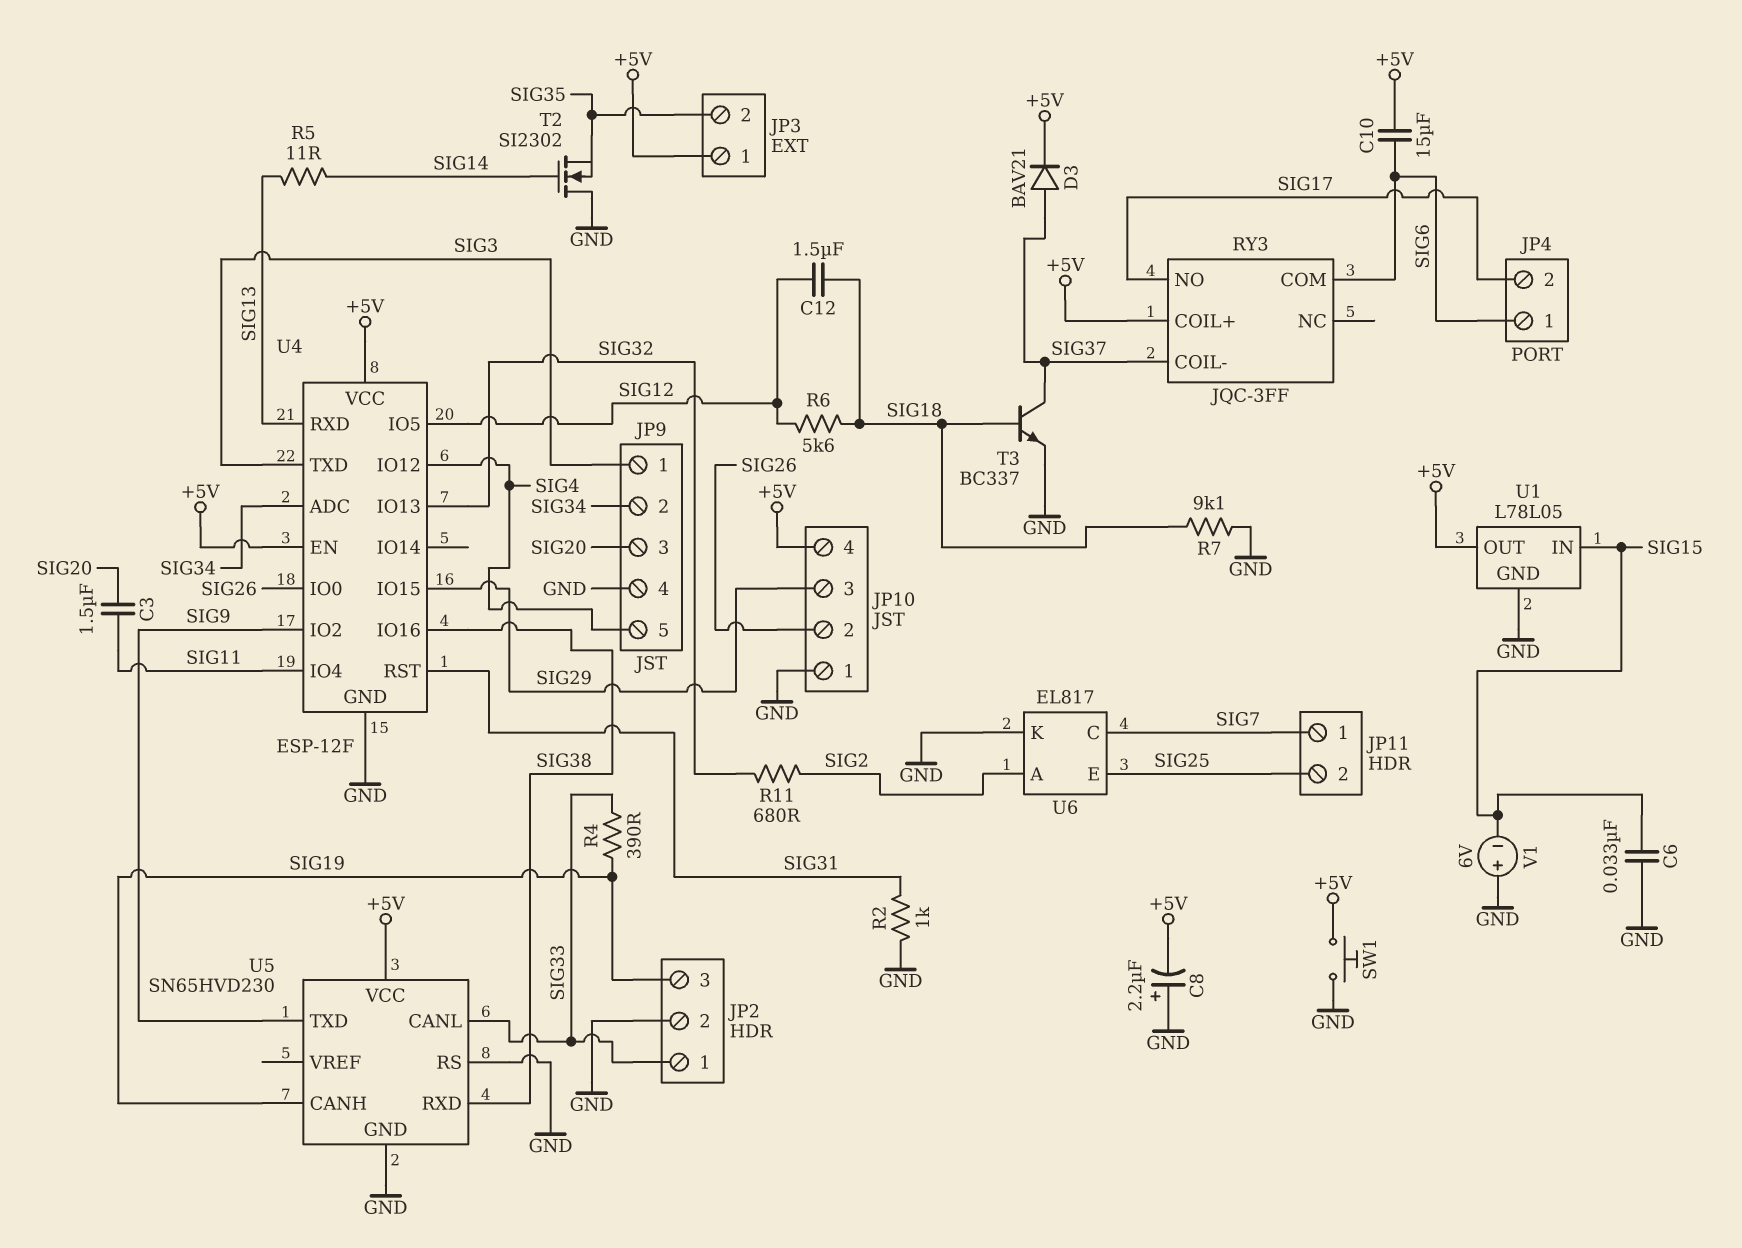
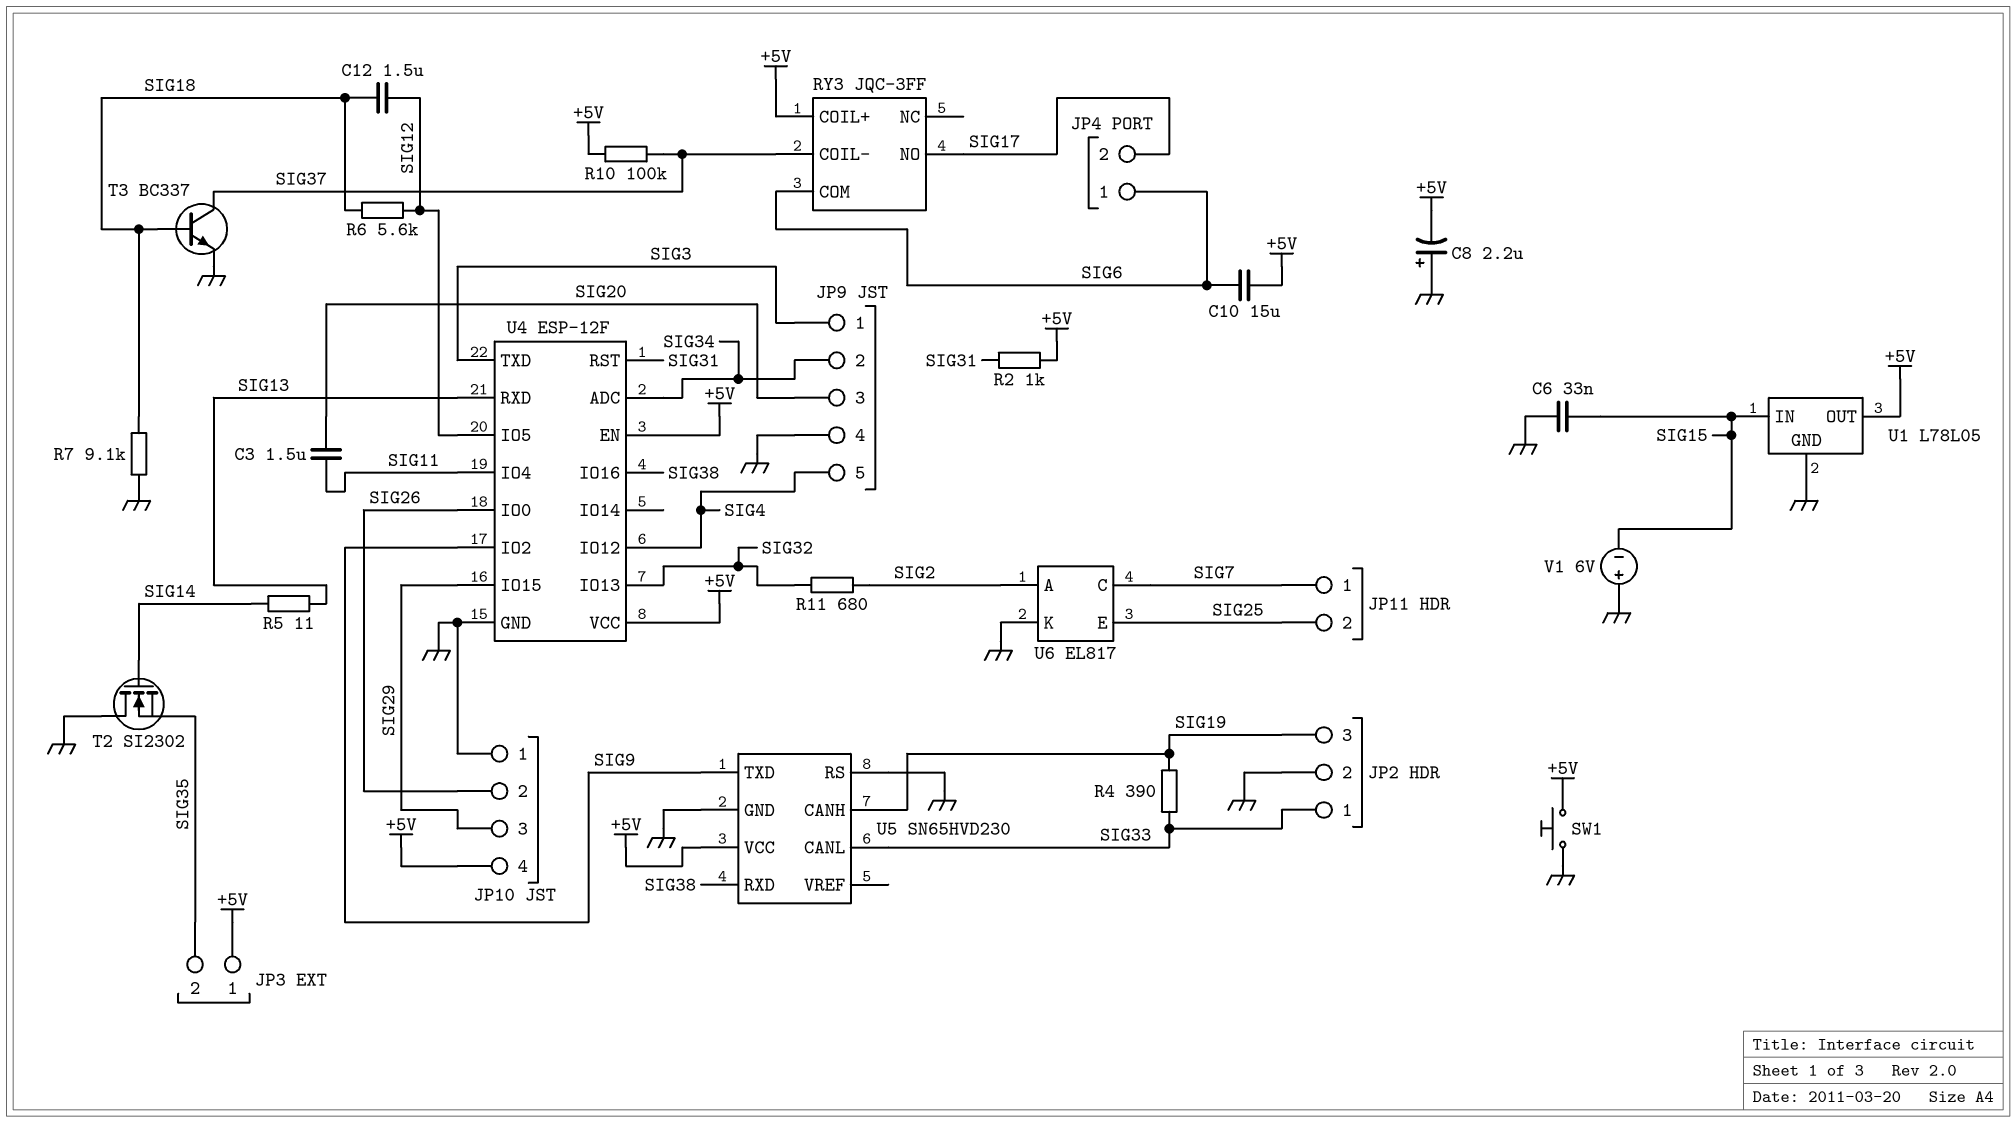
D3: diode BAV21 (A SIG37, K +5V) -> none
R2: 1k (GND, SIG31) -> 1k (+5V, SIG31)
R10: none -> 100k (+5V, SIG37)

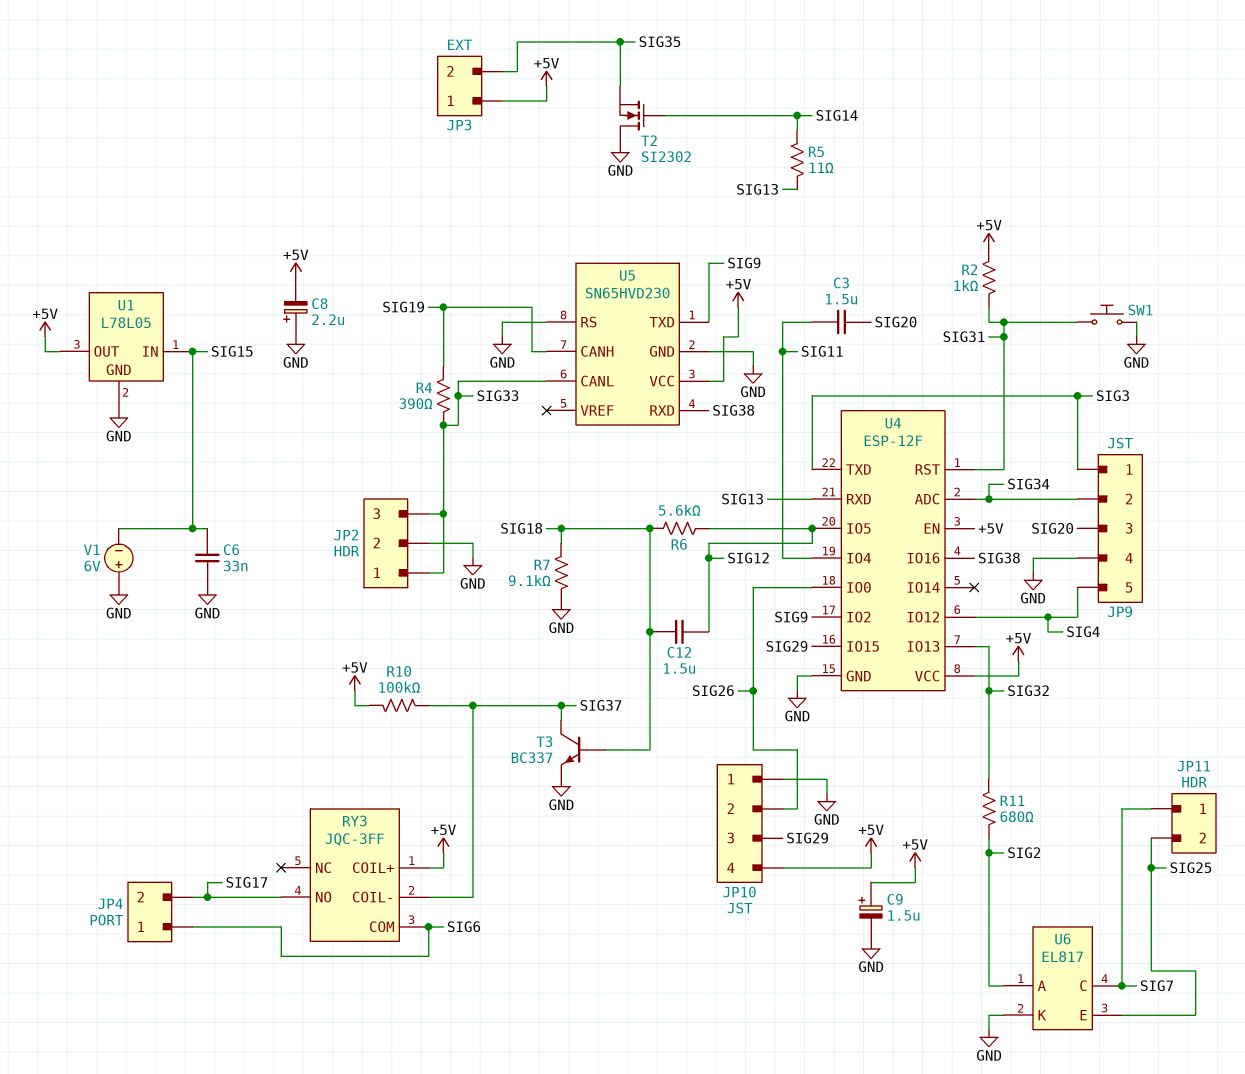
C9: none -> 1.5uF (plus +5V, minus GND)
C10: 15uF (+5V, SIG6) -> none
JP2 pin 3: SIG19 -> SIG33
SW1: button (+5V, GND) -> button (GND, SIG31)

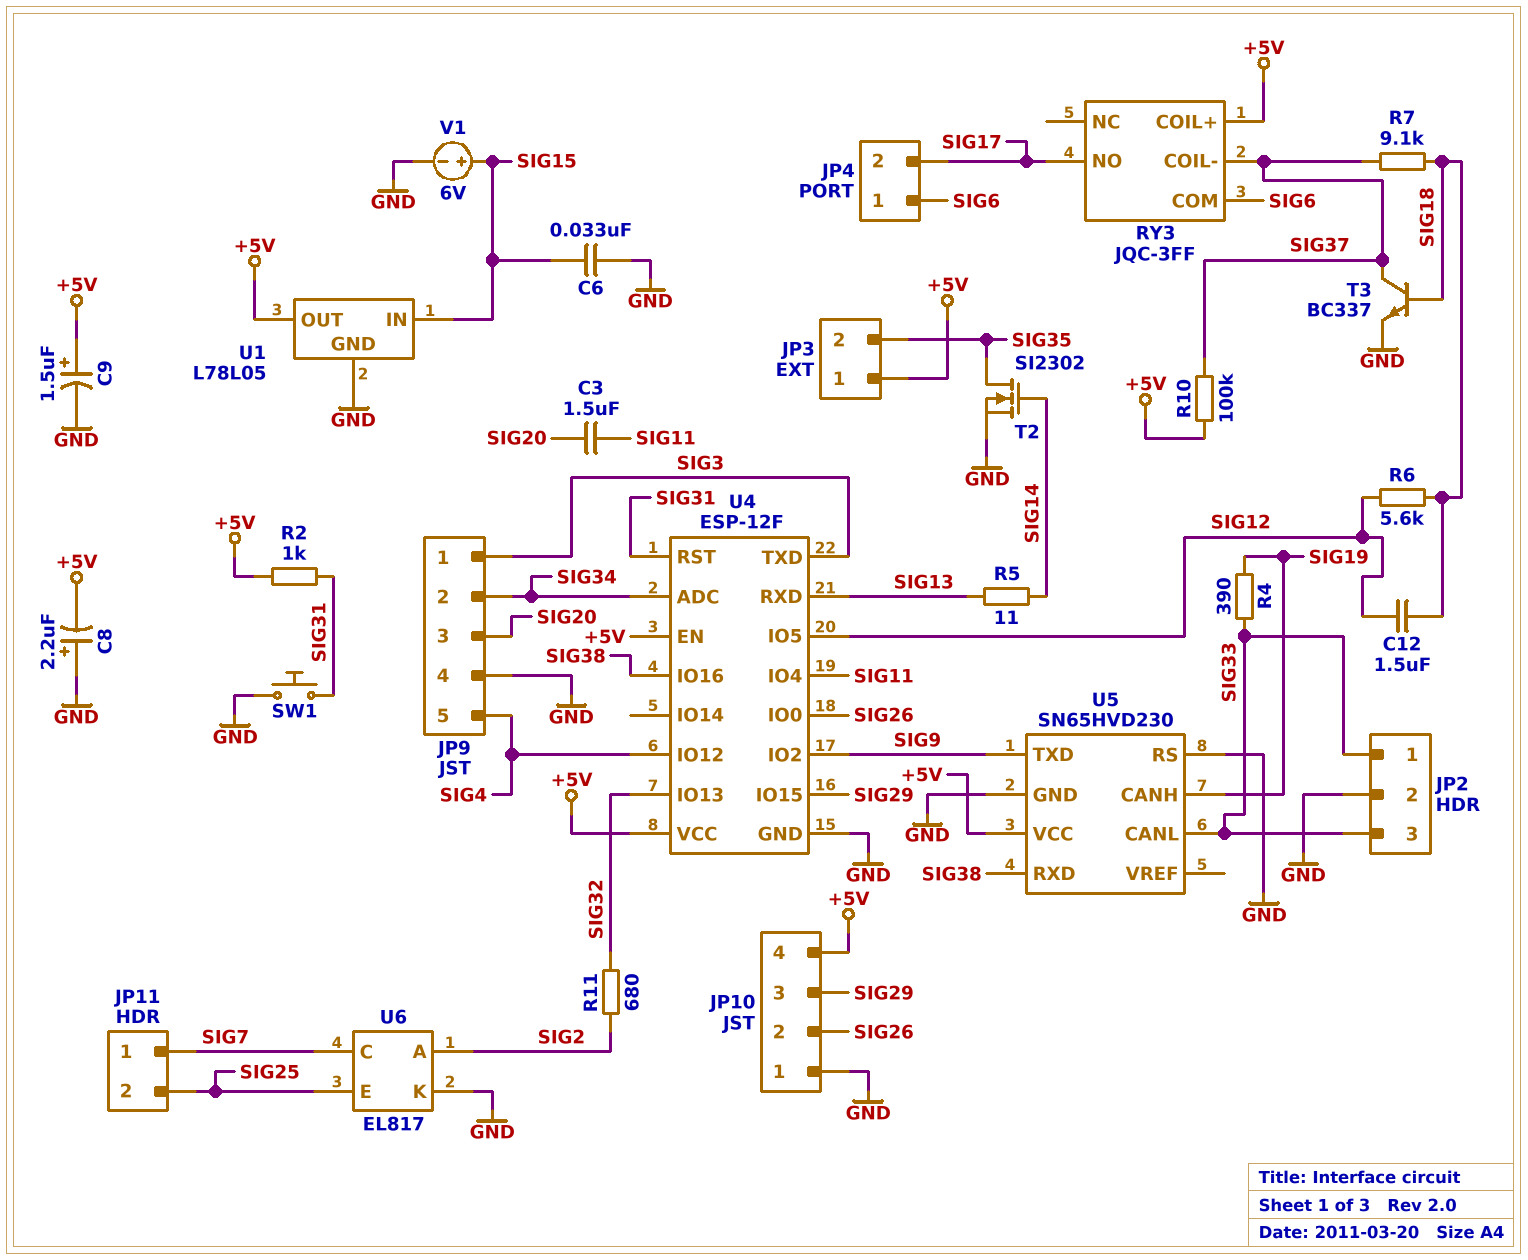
R7: 9.1k (GND, SIG18) -> 9.1k (SIG18, SIG37)
T2: NMOS SI2302 (G SIG14, D GND, S SIG35) -> NMOS SI2302 (G SIG14, D SIG35, S GND)
V1: 6V (plus GND, minus SIG15) -> 6V (plus SIG15, minus GND)

